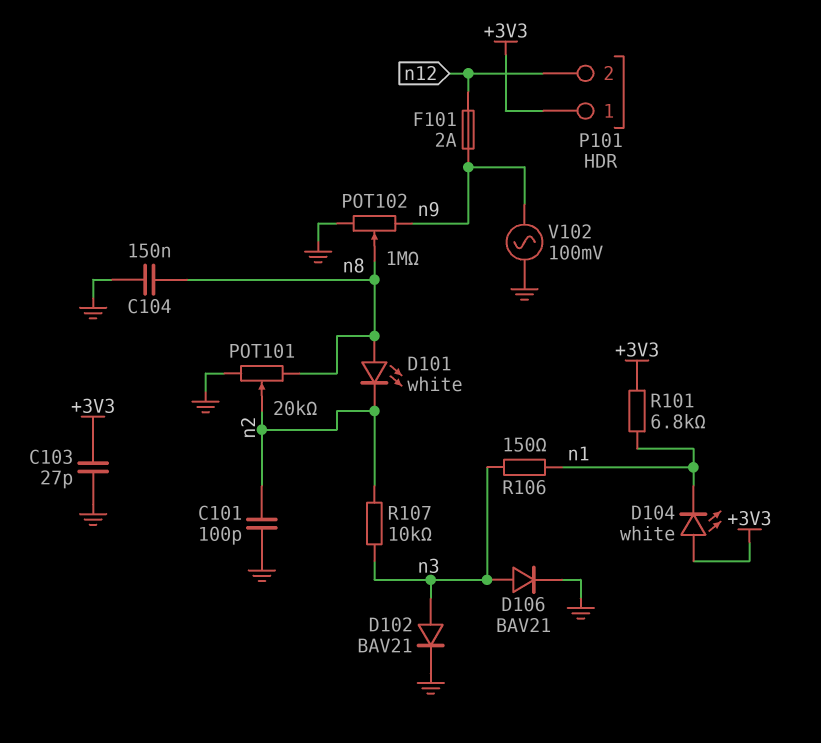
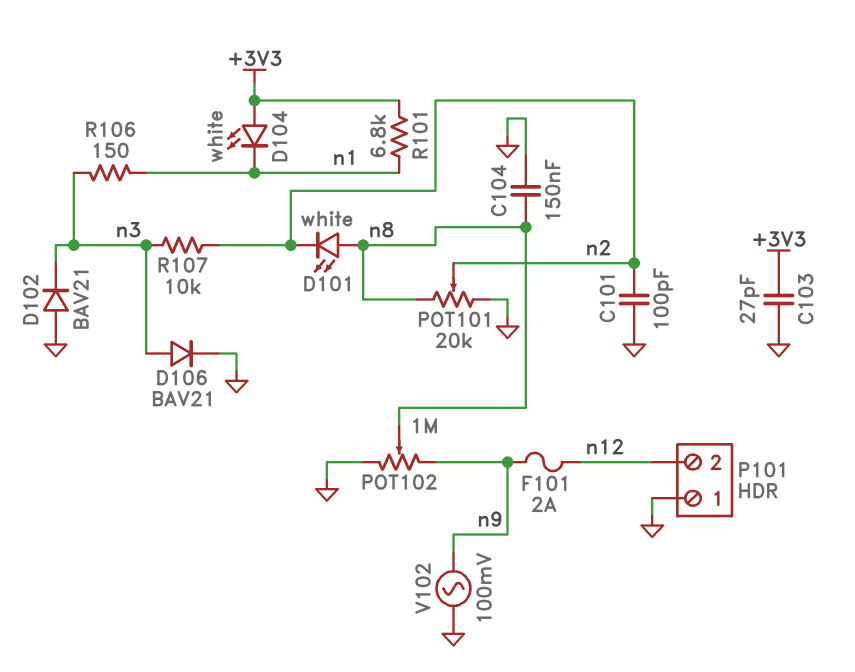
D102: diode BAV21 (A n3, K GND) -> diode BAV21 (A GND, K n3)
P101 pin 1: +3V3 -> GND

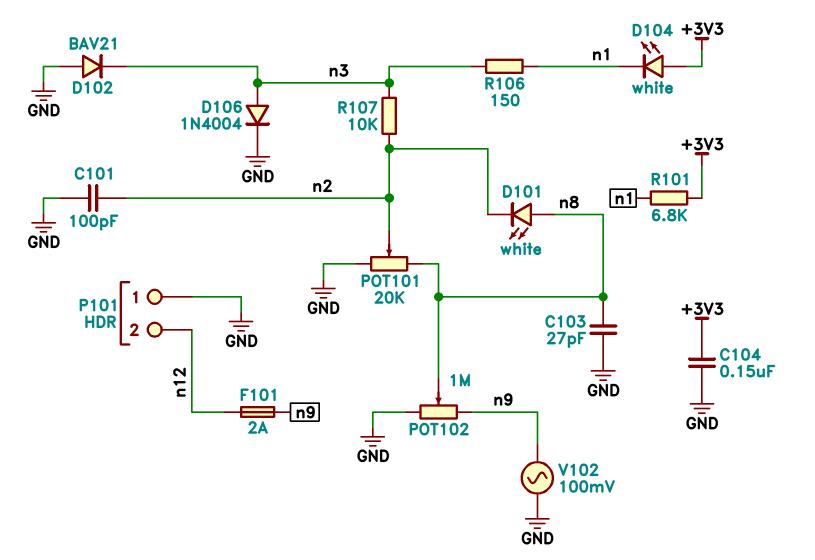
C103: 27pF (+3V3, GND) -> 27pF (GND, n8)
C104: 150nF (GND, n8) -> 150nF (+3V3, GND)
D106: diode BAV21 (A n3, K GND) -> diode 1N4004 (A n3, K GND)

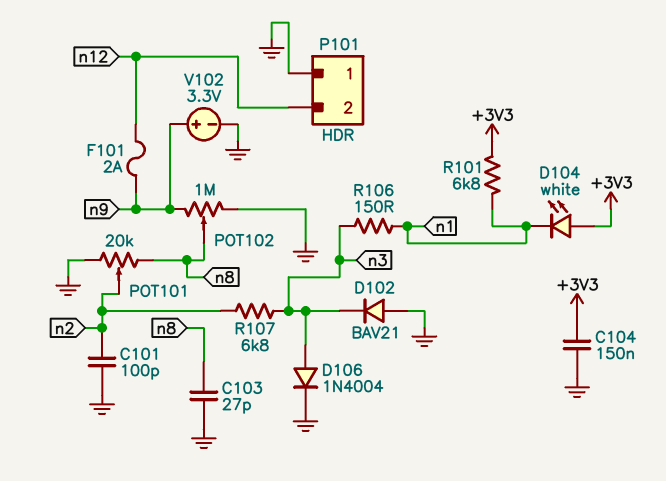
D101: LED white (A n8, K n2) -> none
R107: 10k (n2, n3) -> 6.8k (n2, n3)
V102: AC 100mV (GND, n9) -> 3.3V (plus n9, minus GND)

